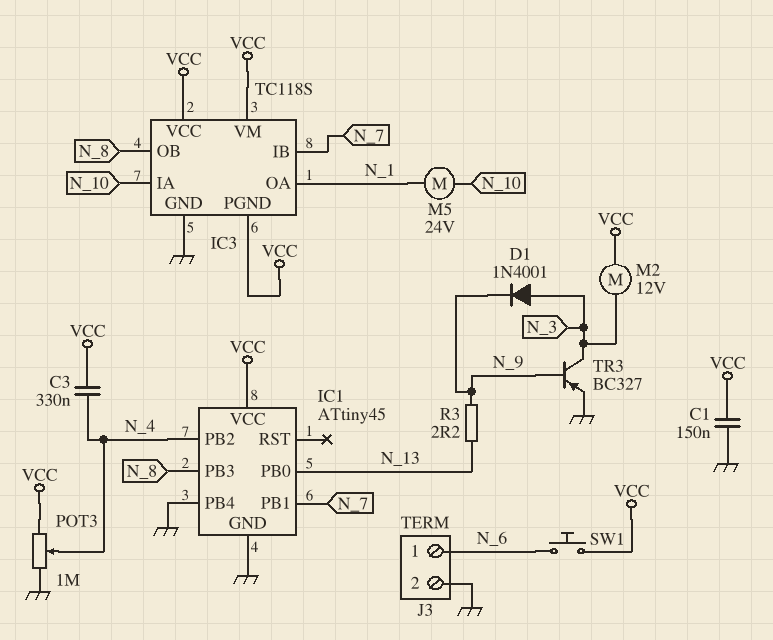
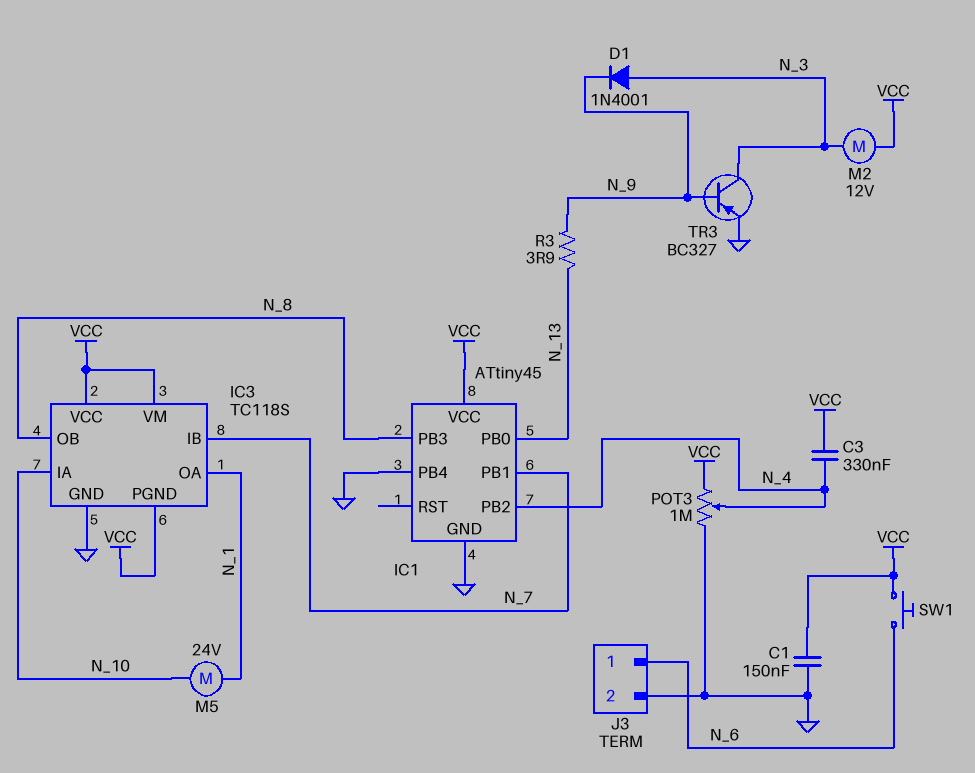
R3: 2.2 (N_9, N_13) -> 3.9 (N_9, N_13)

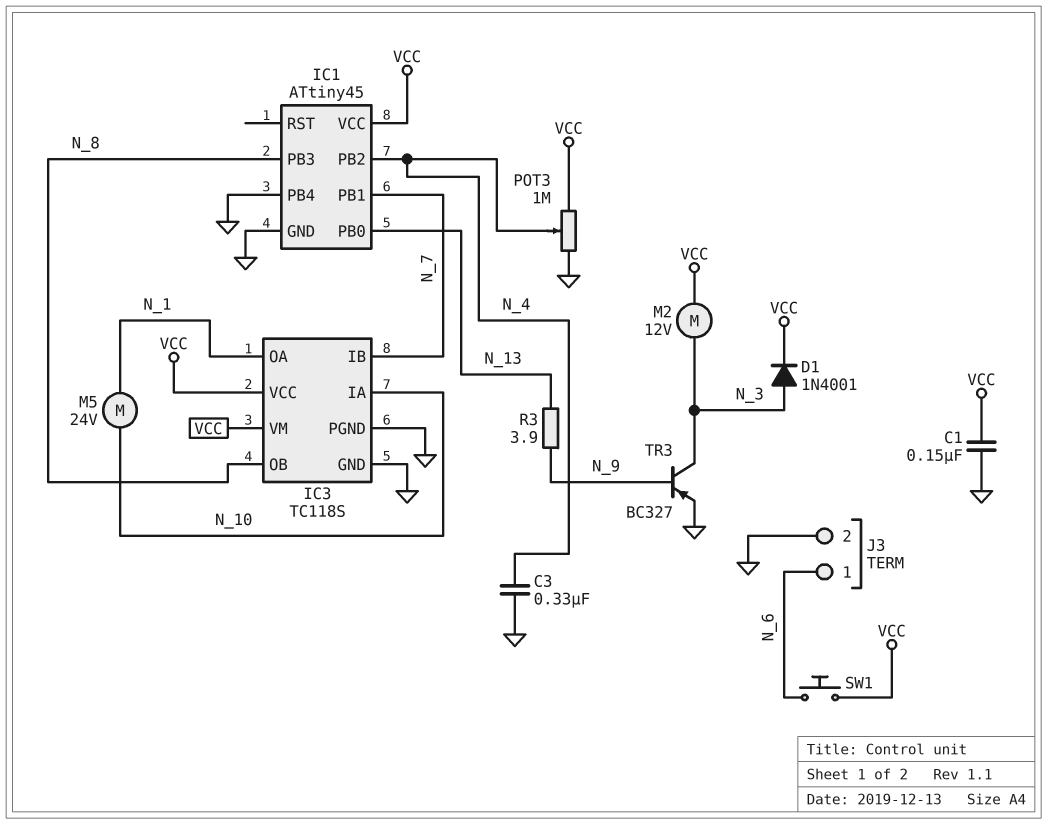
C3: 330nF (N_4, VCC) -> 330nF (GND, N_4)
D1: diode 1N4001 (A N_3, K N_9) -> diode 1N4001 (A N_3, K VCC)
IC3 pin PGND: VCC -> GND

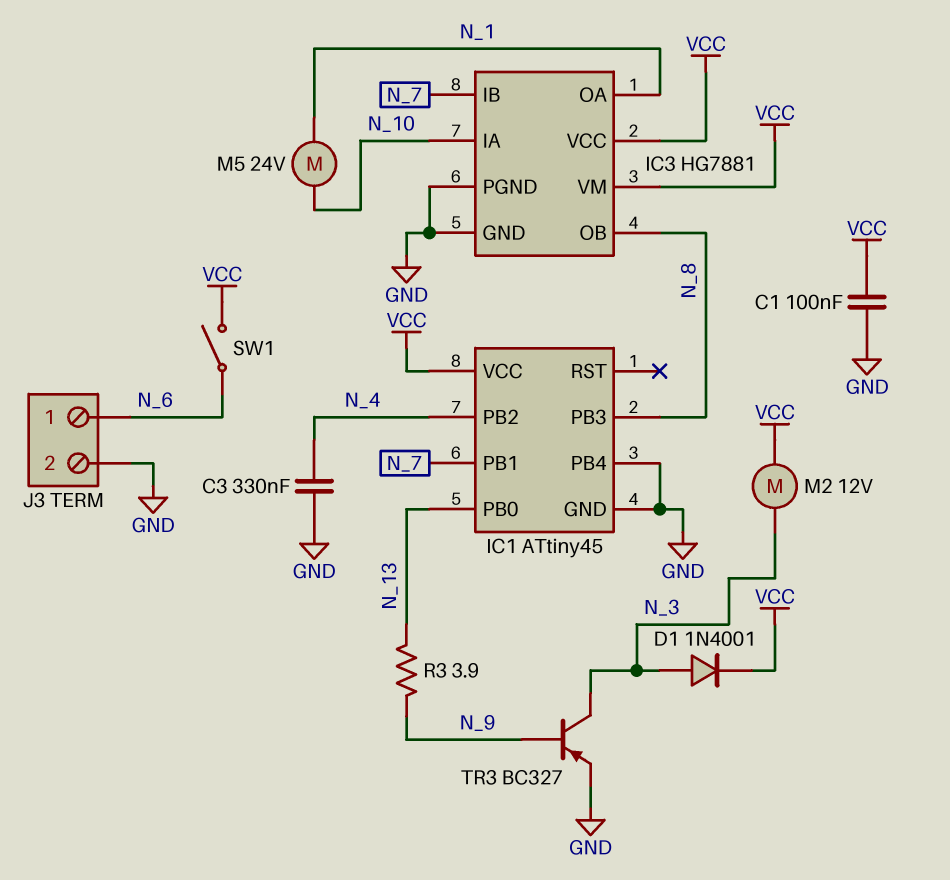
C1: 150nF (GND, VCC) -> 100nF (GND, VCC)
IC3: TC118S -> HG7881
POT3: 1M (GND, VCC, wiper N_4) -> none
SW1: button (N_6, VCC) -> switch (N_6, VCC)

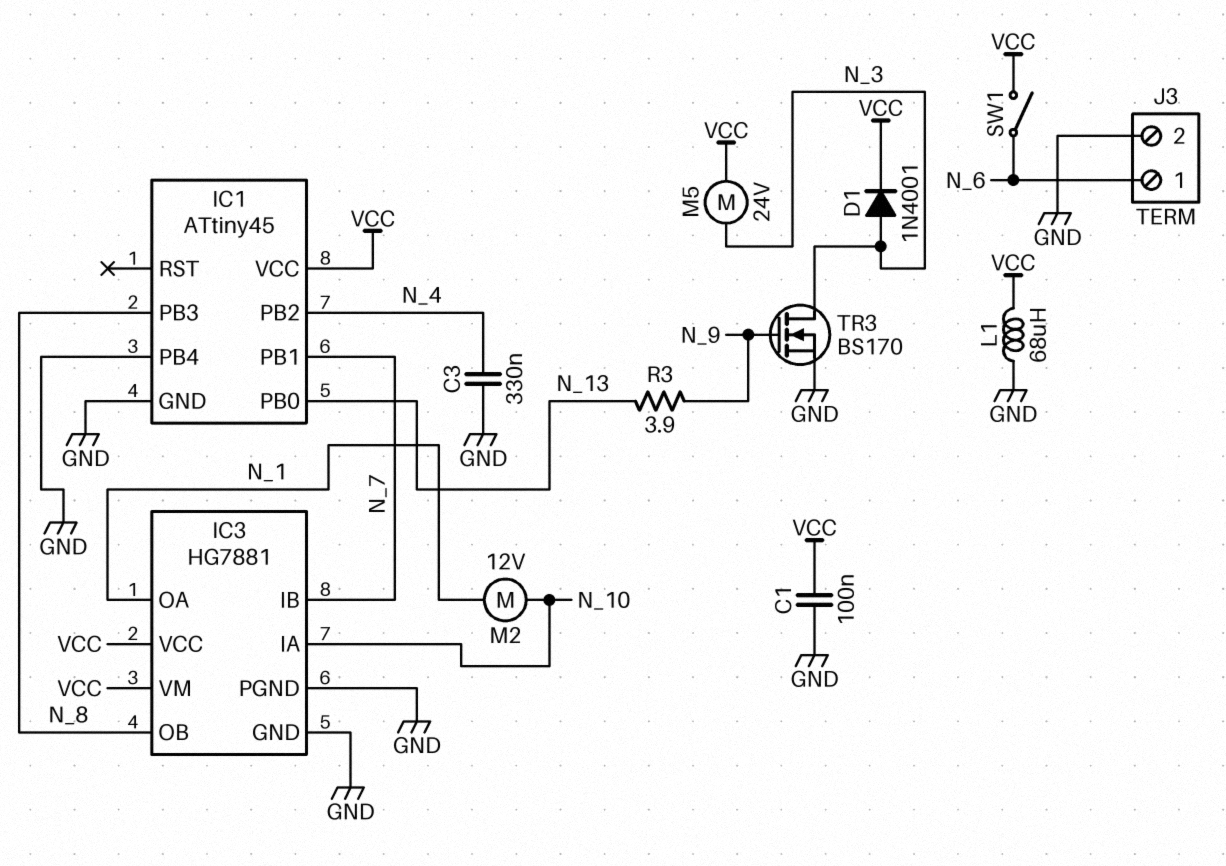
L1: none -> 68uH (GND, VCC)
M2: motor 12V (N_3, VCC) -> motor 12V (N_1, N_10)
M5: motor 24V (N_1, N_10) -> motor 24V (N_3, VCC)
TR3: PNP BC327 (B N_9, C N_3, E GND) -> NMOS BS170 (G N_9, D N_3, S GND)

